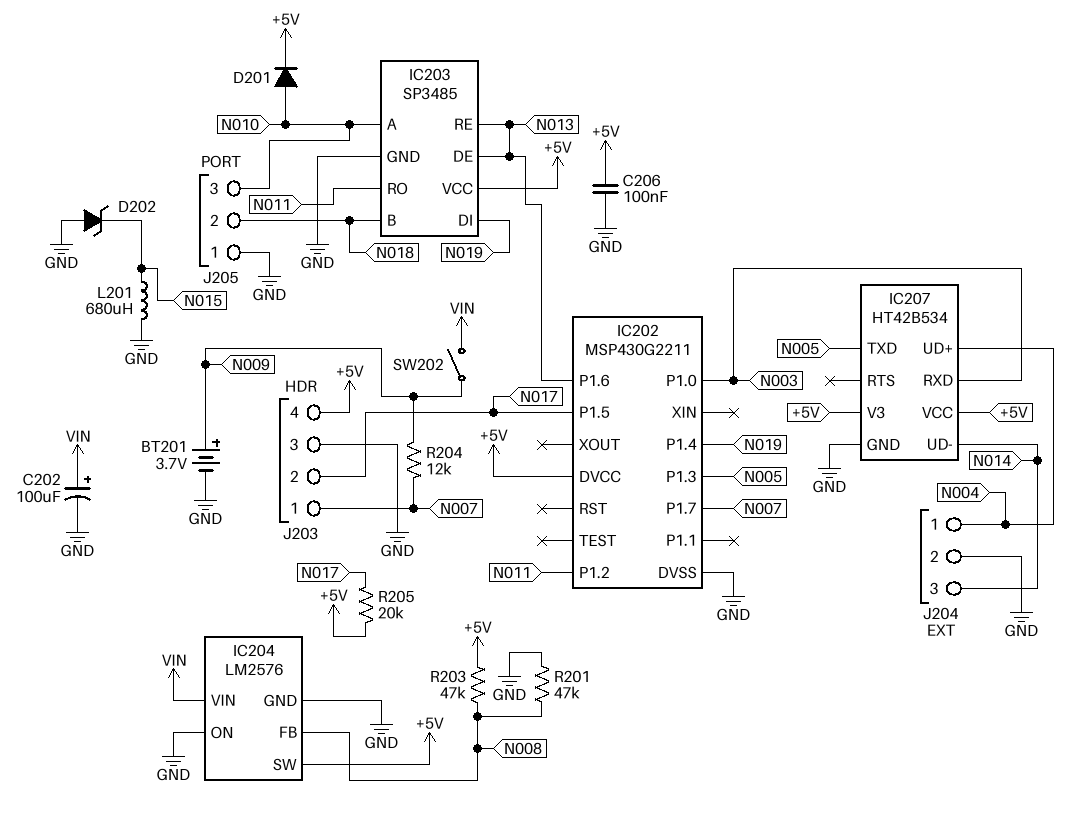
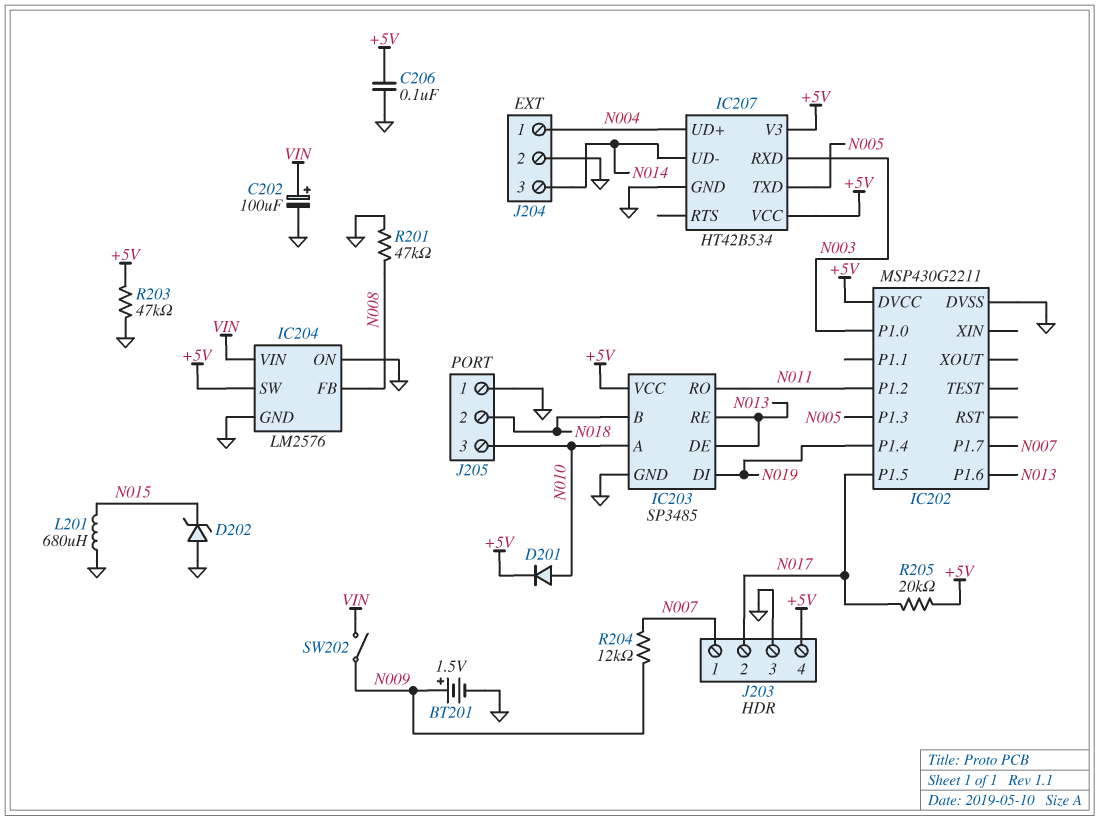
BT201: 3.7V (plus N009, minus GND) -> 1.5V (plus N009, minus GND)
R203: 47k (+5V, N008) -> 47k (+5V, GND)

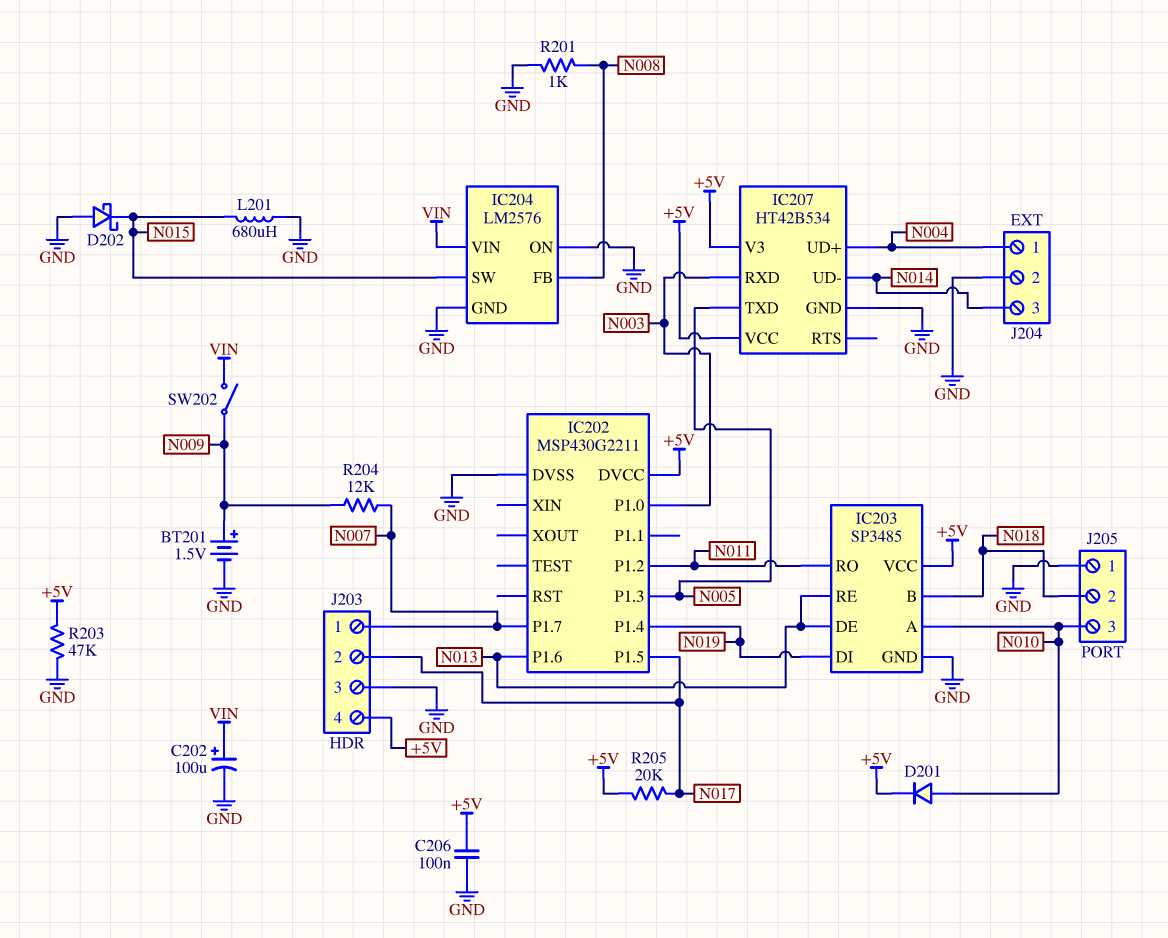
D202: zener (A GND, K N015) -> schottky (A GND, K N015)
IC204 pin SW: +5V -> N015
R201: 47k (GND, N008) -> 1k (GND, N008)

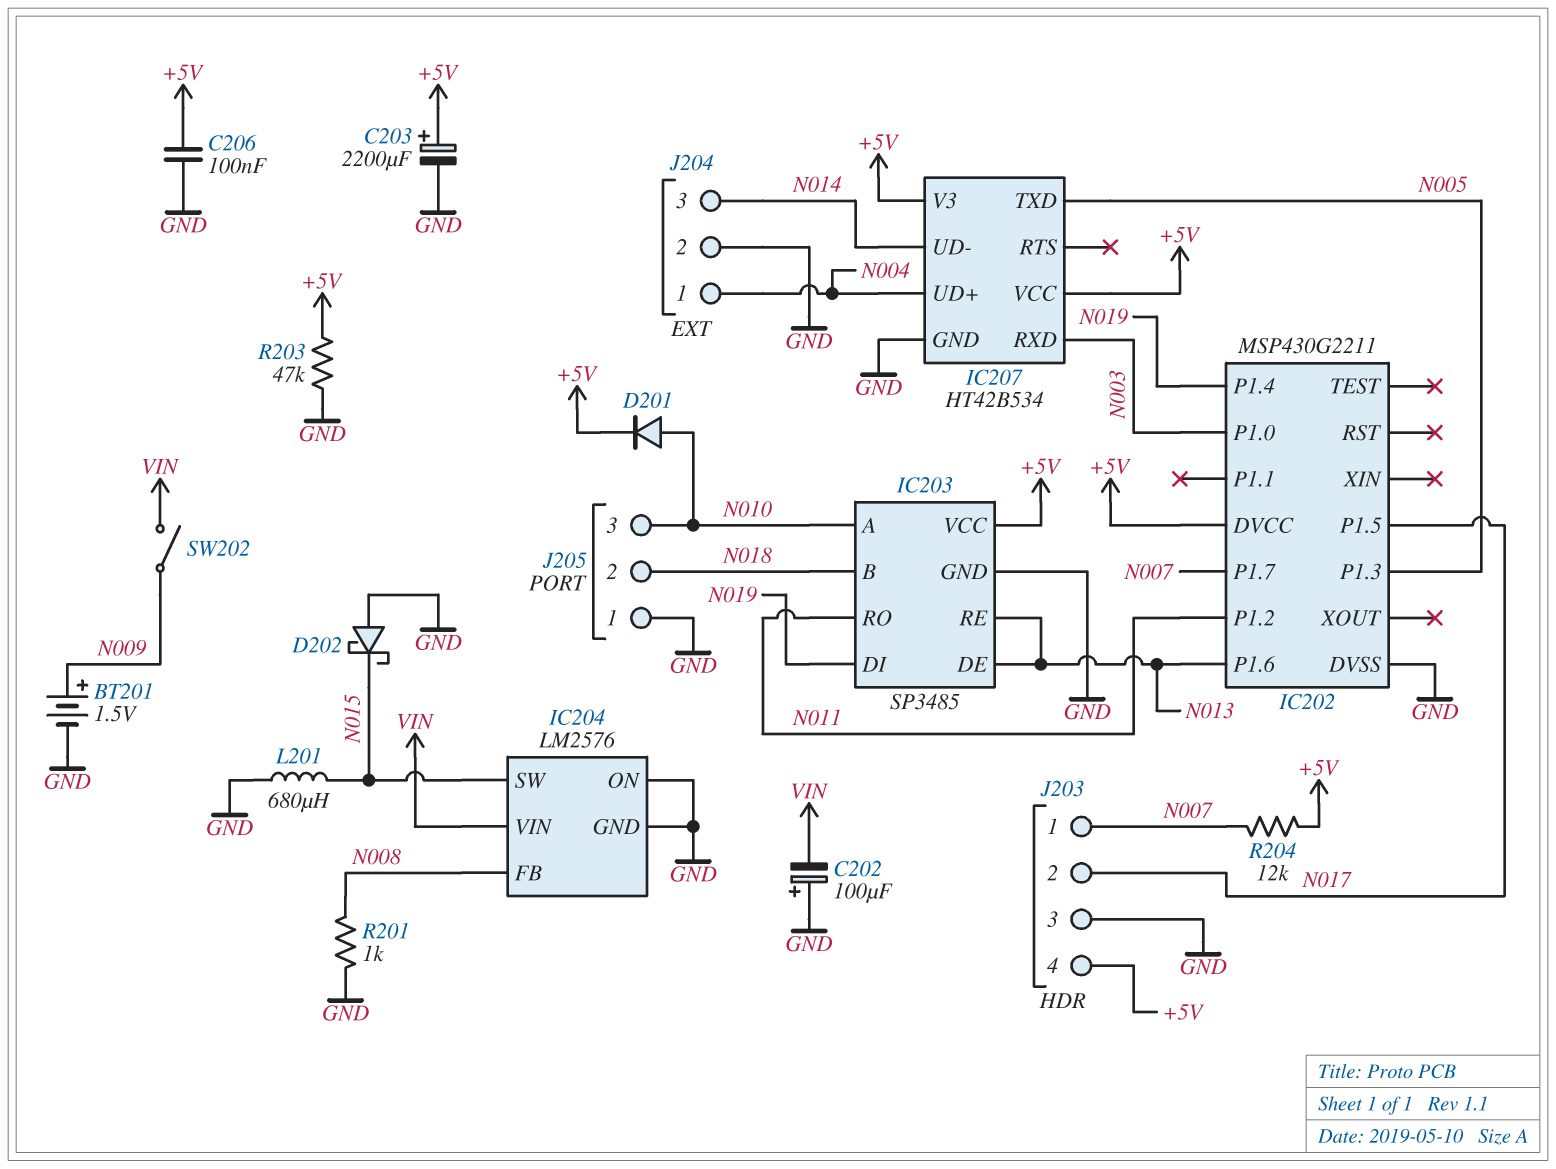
C202: 100uF (plus VIN, minus GND) -> 100uF (plus GND, minus VIN)
C203: none -> 2200uF (plus +5V, minus GND)
R204: 12k (N007, N009) -> 12k (+5V, N007)
R205: 20k (+5V, N017) -> none

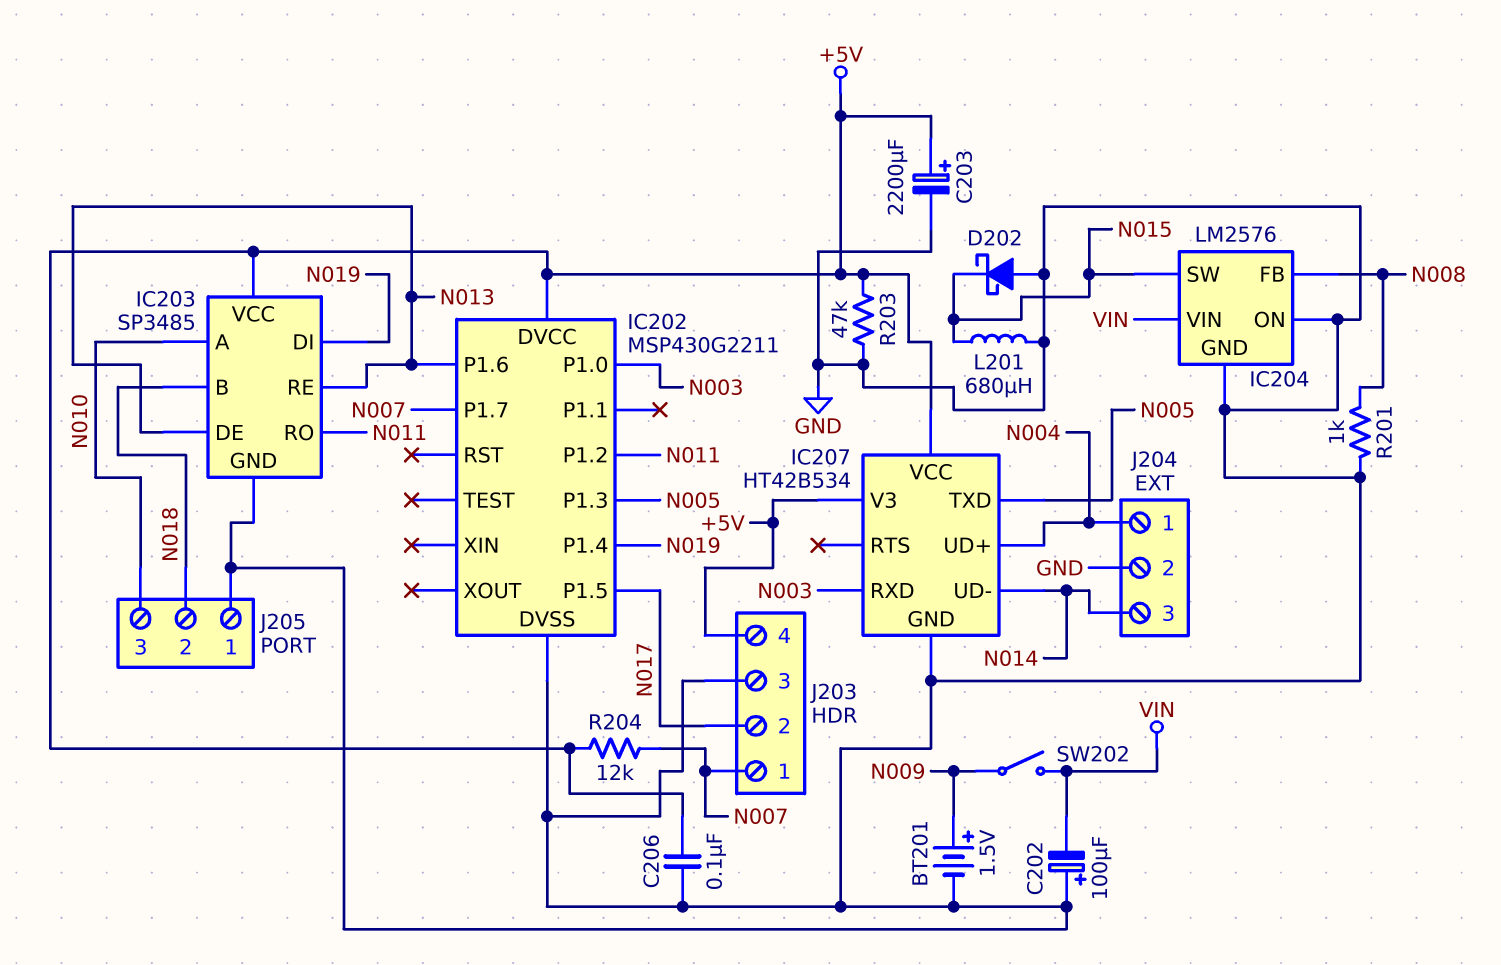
D201: diode (A N010, K +5V) -> none

